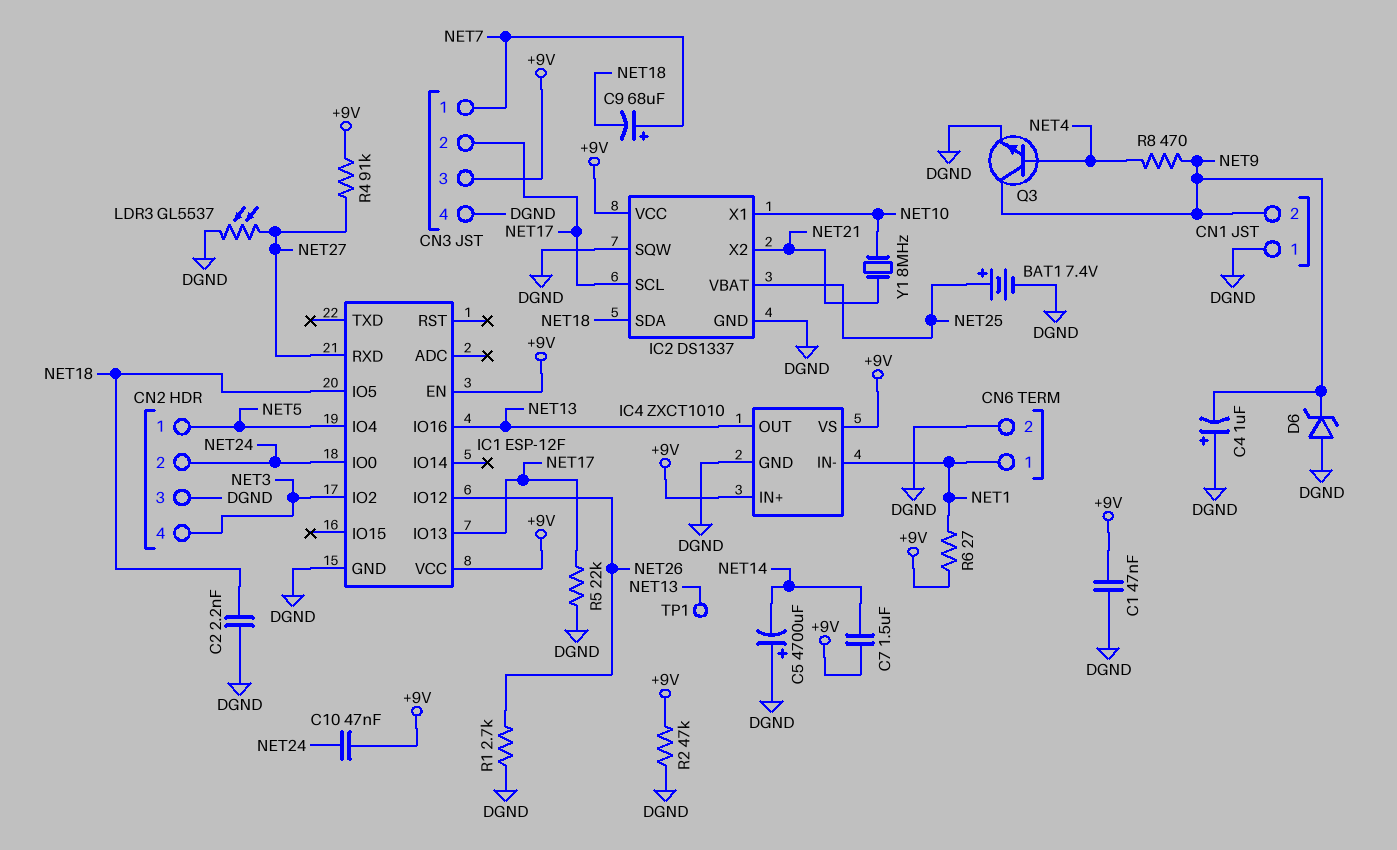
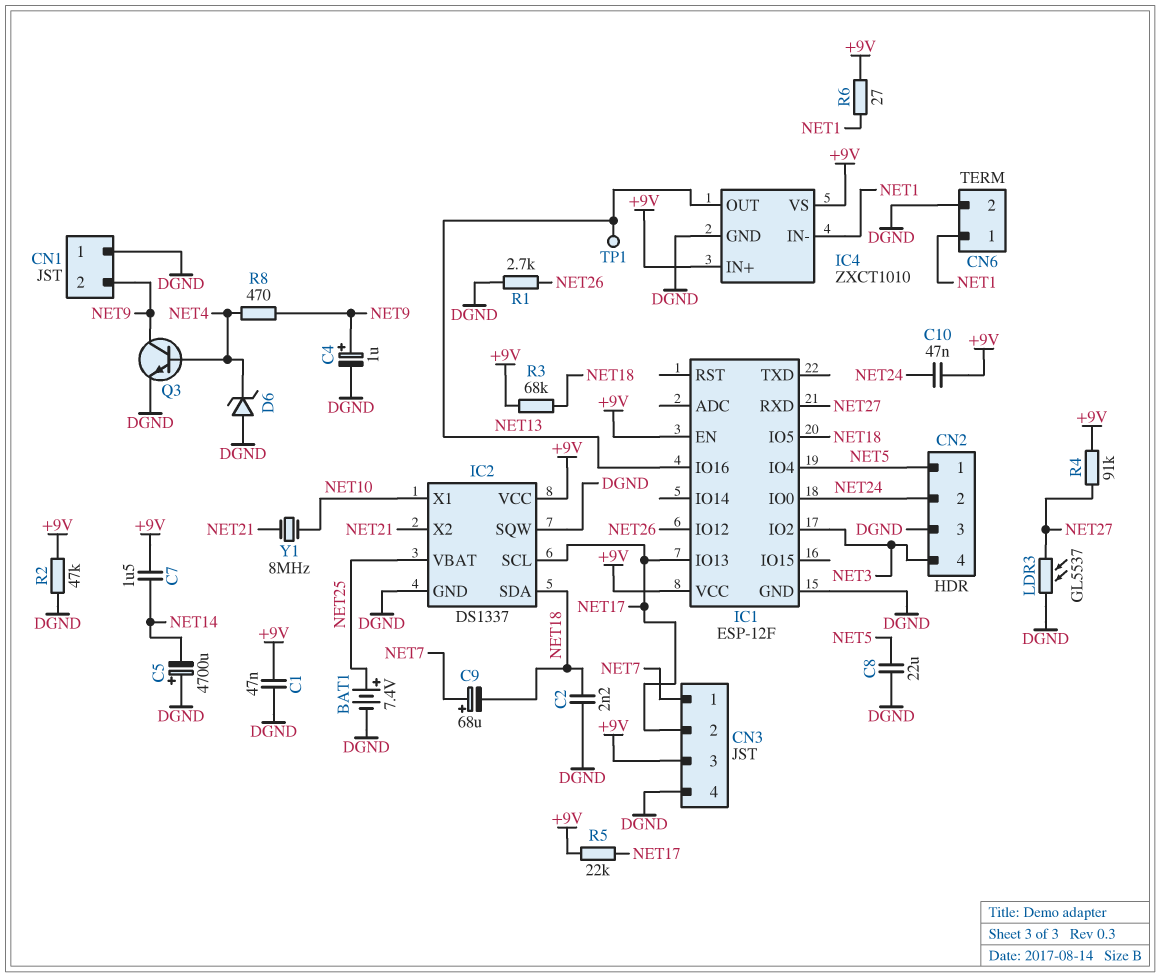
C4: 1uF (plus DGND, minus NET9) -> 1uF (plus NET9, minus DGND)
C8: none -> 22uF (DGND, NET5)
D6: zener (A DGND, K NET9) -> zener (A DGND, K NET4)
R3: none -> 68k (+9V, NET18)
R5: 22k (DGND, NET17) -> 22k (+9V, NET17)

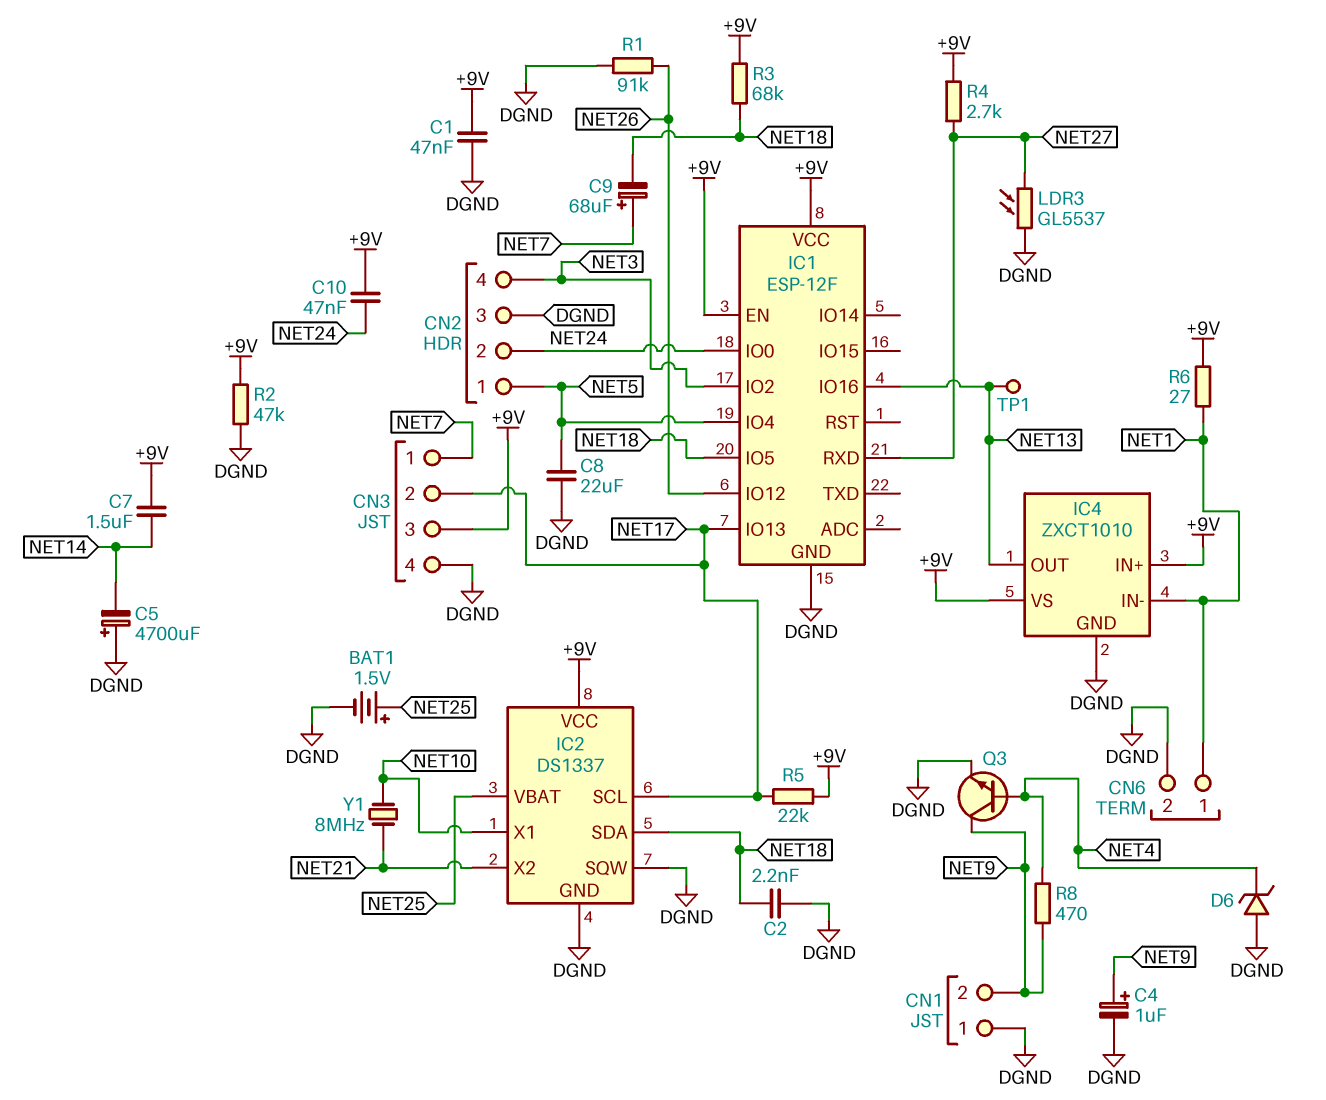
BAT1: 7.4V (plus NET25, minus DGND) -> 1.5V (plus NET25, minus DGND)
R1: 2.7k (DGND, NET26) -> 91k (DGND, NET26)
R4: 91k (+9V, NET27) -> 2.7k (+9V, NET27)

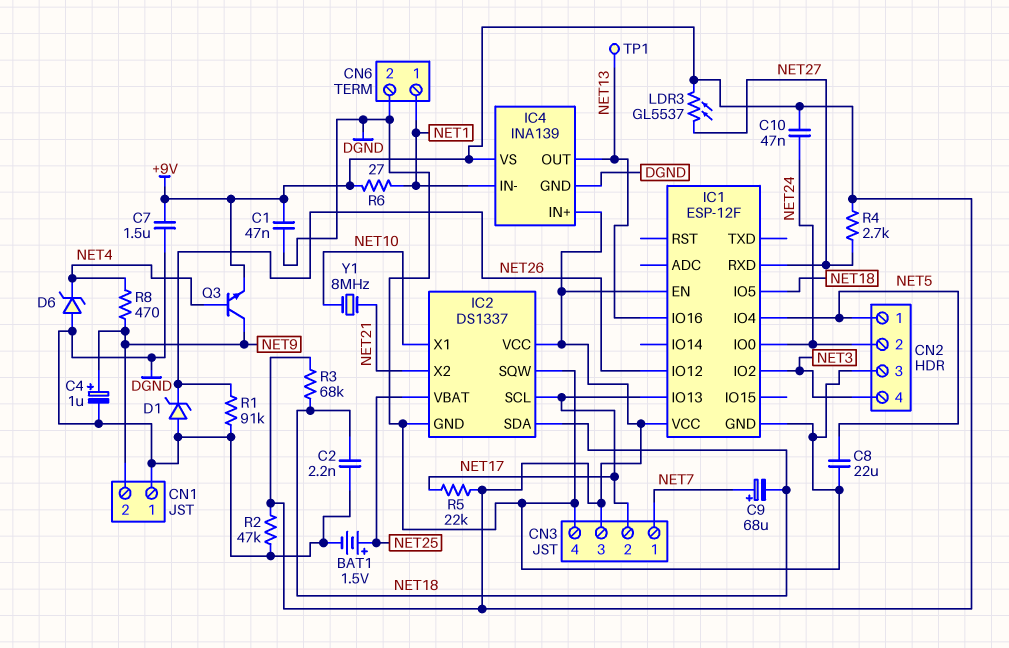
C5: 4700uF (plus DGND, minus NET14) -> none
C7: 1.5uF (+9V, NET14) -> 1.5uF (+9V, DGND)
D1: none -> zener (A DGND, K NET26)
IC4: ZXCT1010 -> INA139
LDR3: GL5537 (DGND, NET27) -> GL5537 (+9V, NET27)
Q3: NPN (B NET4, C NET9, E DGND) -> NPN (B NET4, C NET9, E +9V)

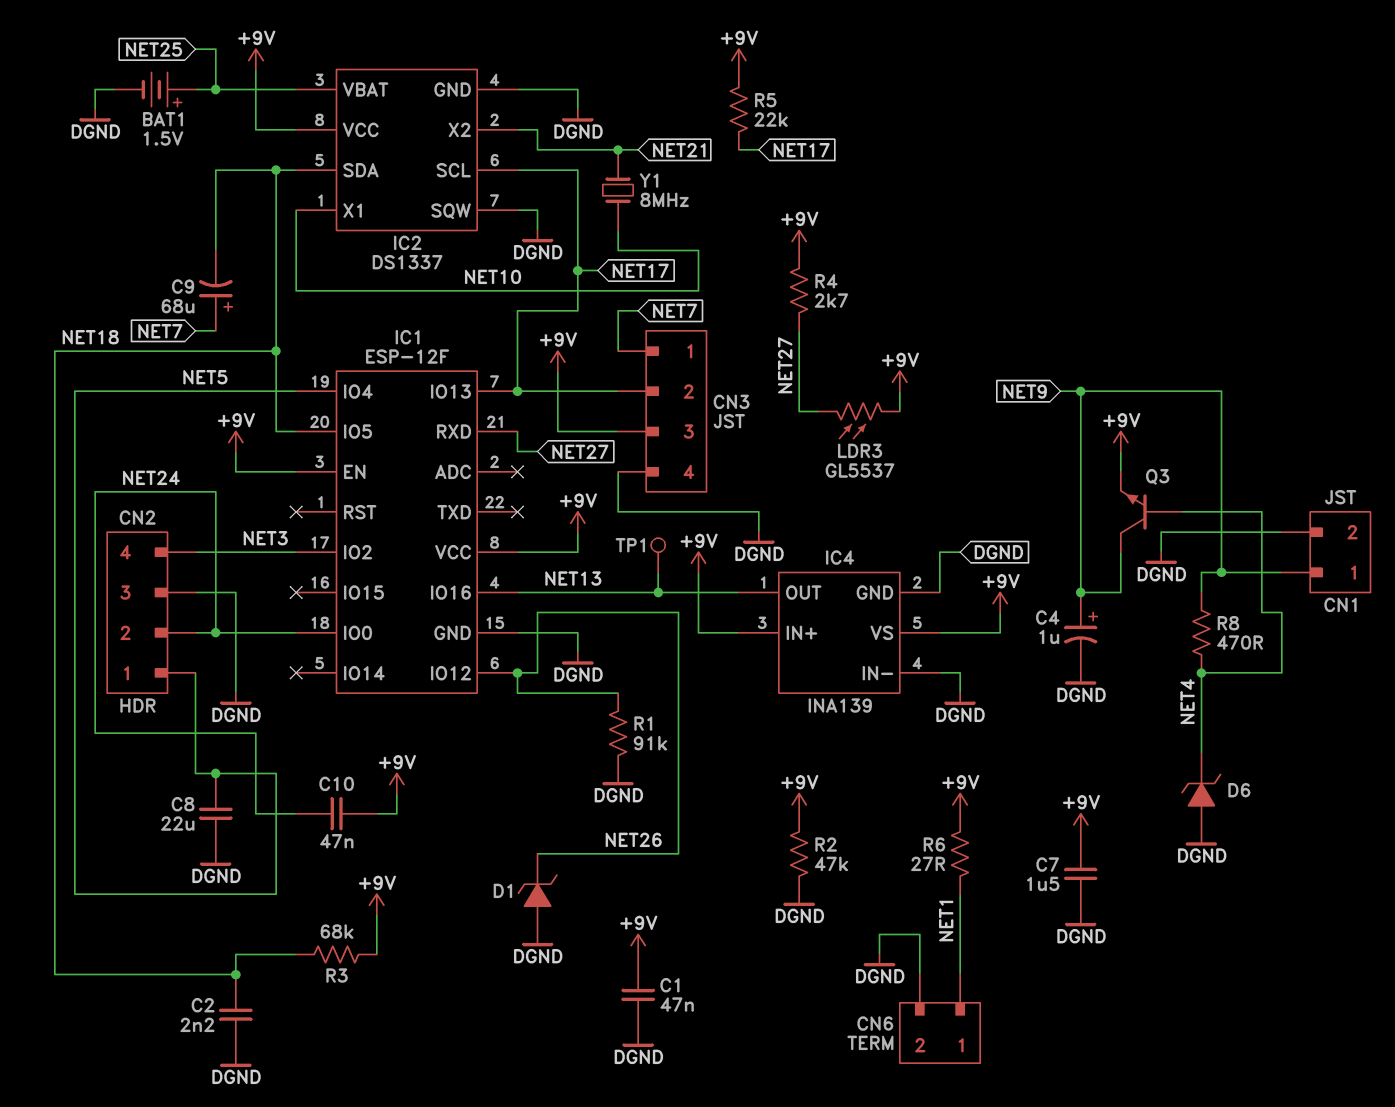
CN1 pin 1: DGND -> NET9
CN1 pin 2: NET9 -> DGND
IC4 pin IN-: NET1 -> DGND

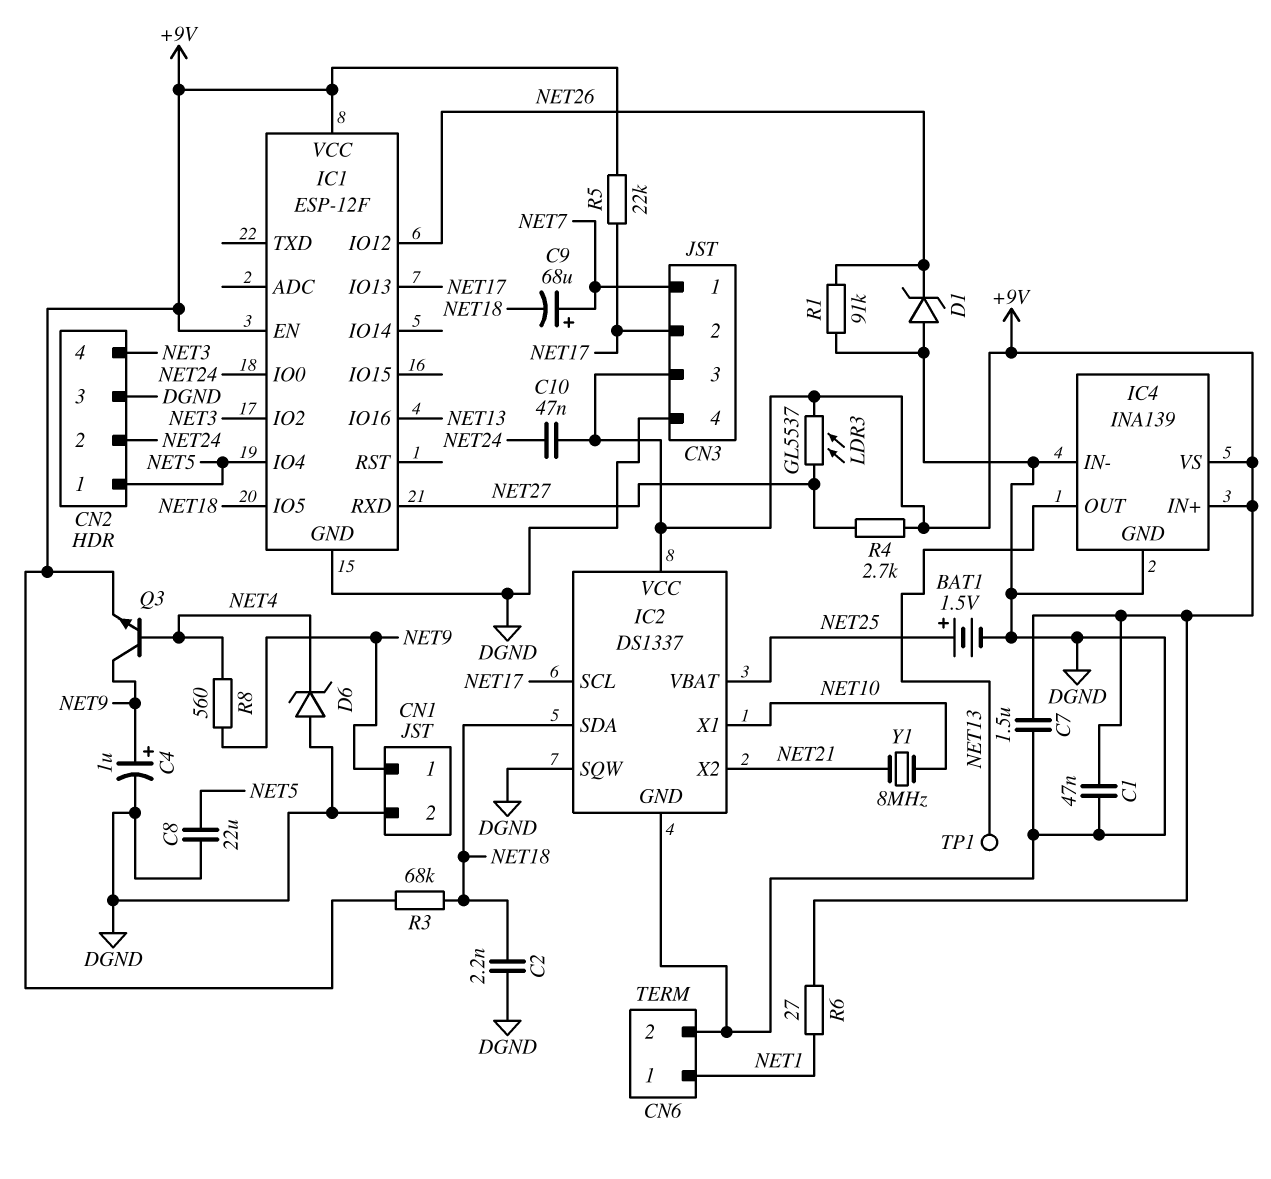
R2: 47k (+9V, DGND) -> none
R8: 470 (NET4, NET9) -> 560 (NET4, NET9)

